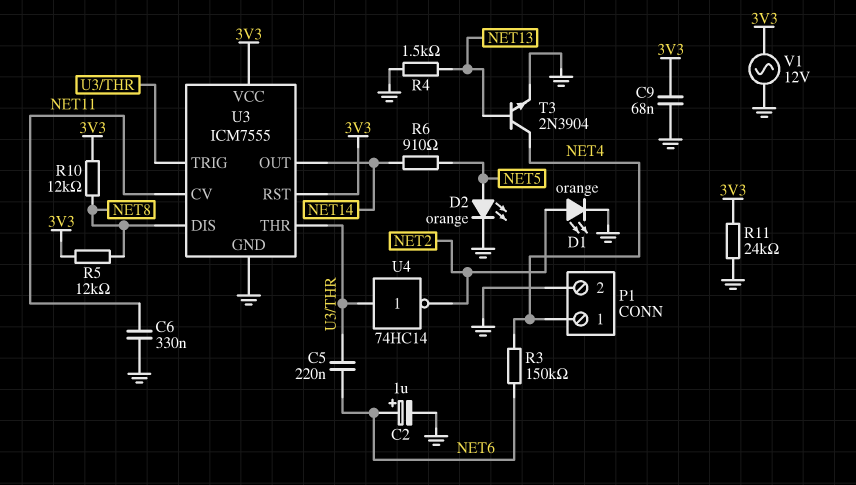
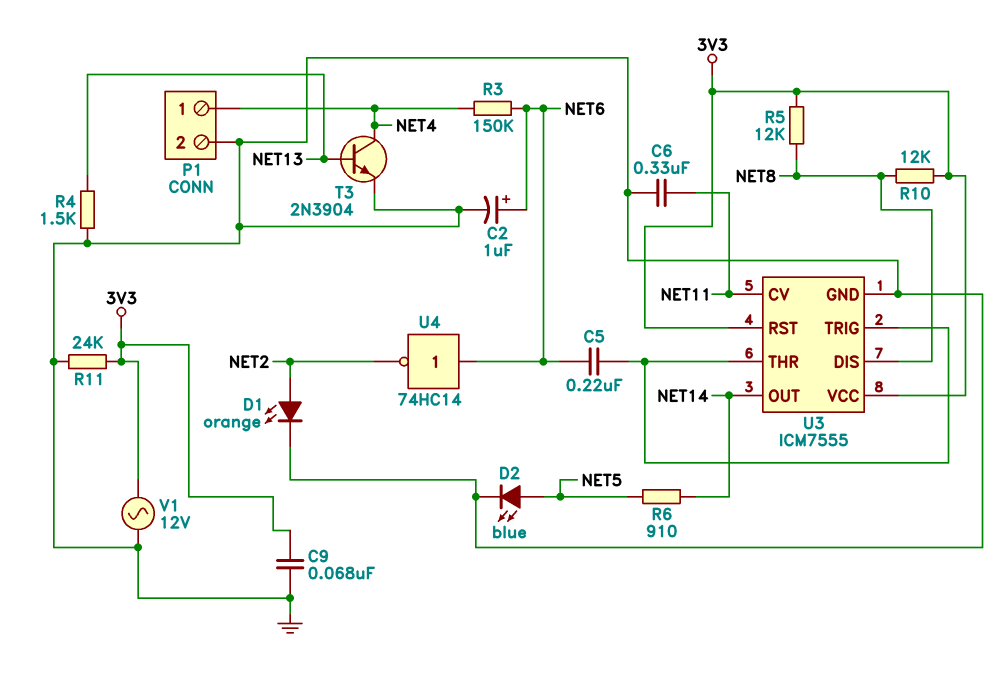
D2: LED orange (A NET5, K GND) -> LED blue (A NET5, K GND)
U4: NOT 74HC14 (in U3/THR, out NET2) -> NOT 74HC14 (in NET6, out NET2)

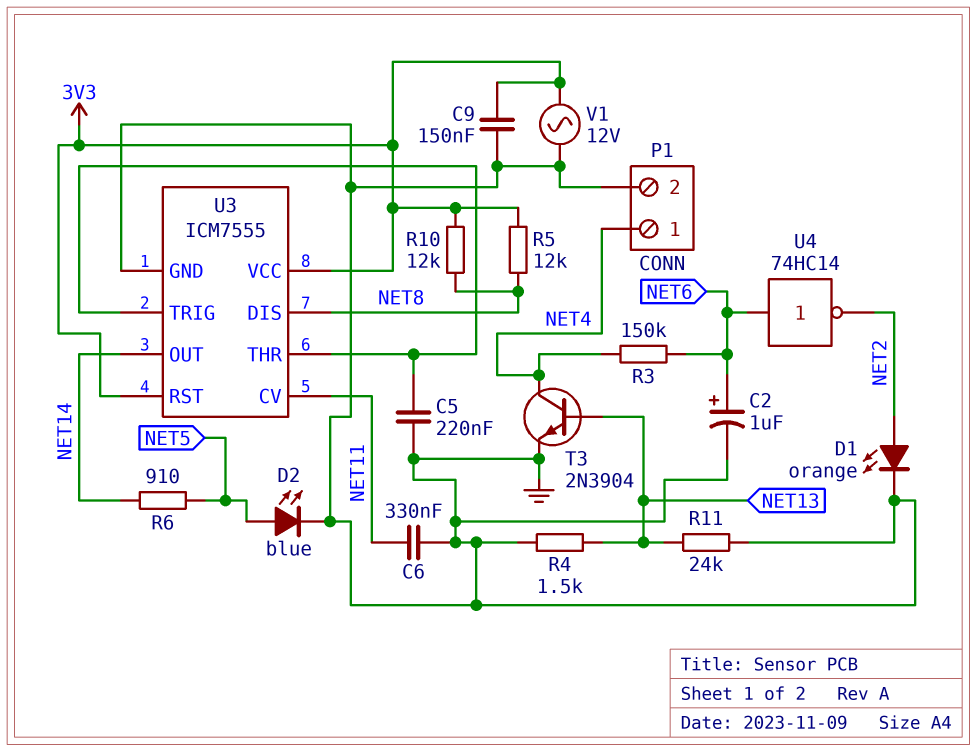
C5: 220nF (NET6, U3/THR) -> 220nF (GND, U3/THR)
C9: 68nF (3V3, GND) -> 150nF (3V3, GND)
R11: 24k (3V3, GND) -> 24k (GND, NET13)

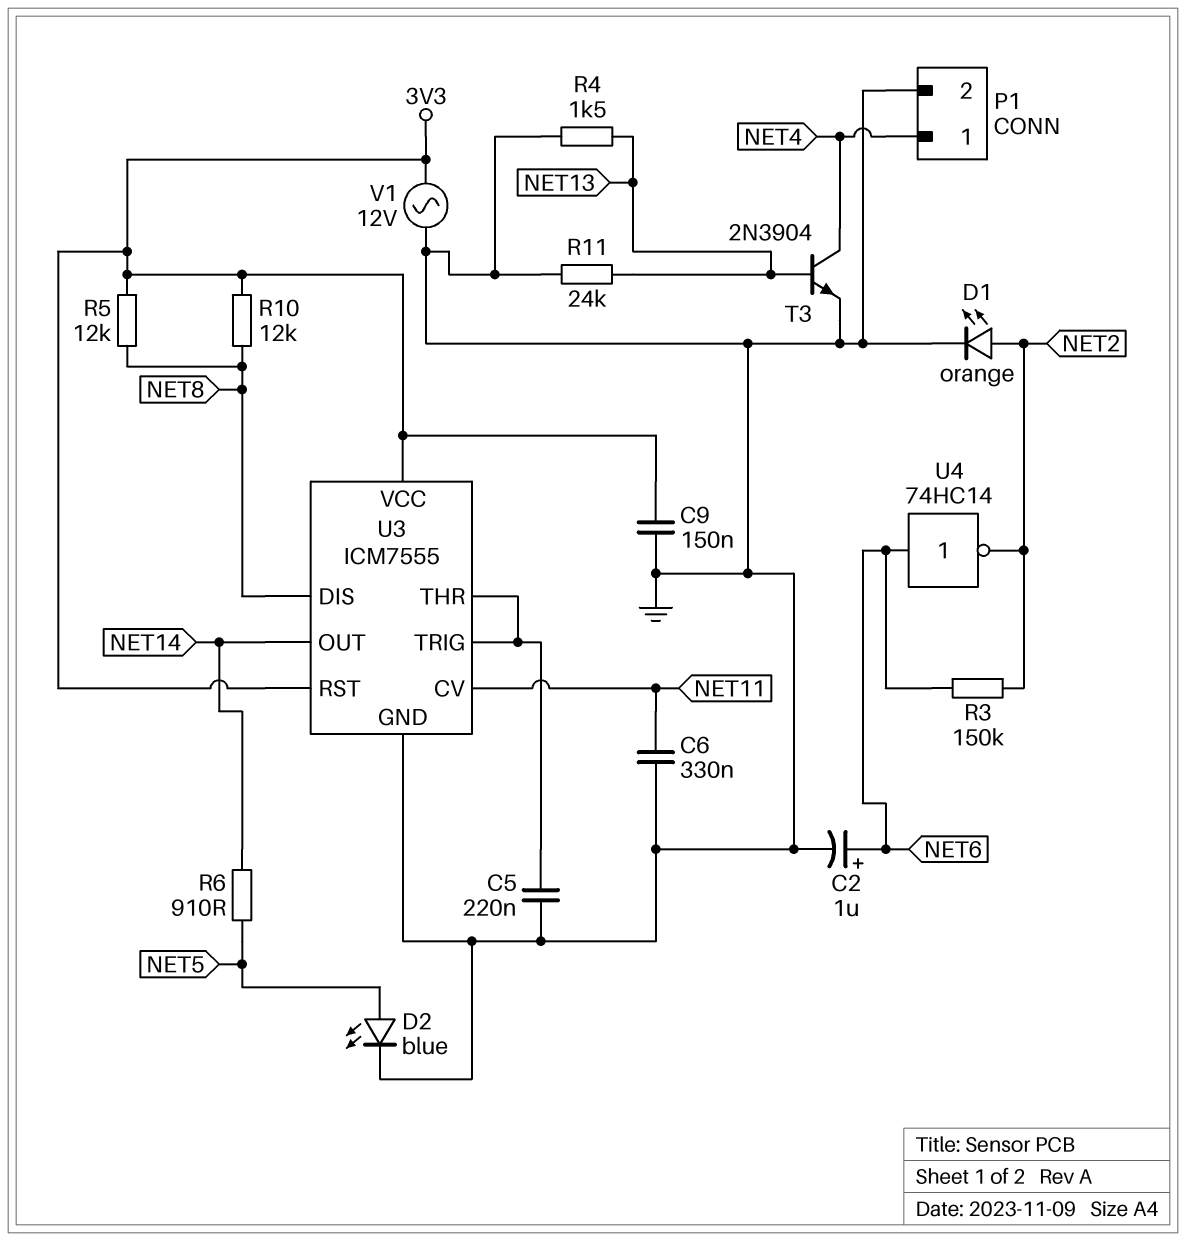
R3: 150k (NET4, NET6) -> 150k (NET2, NET6)

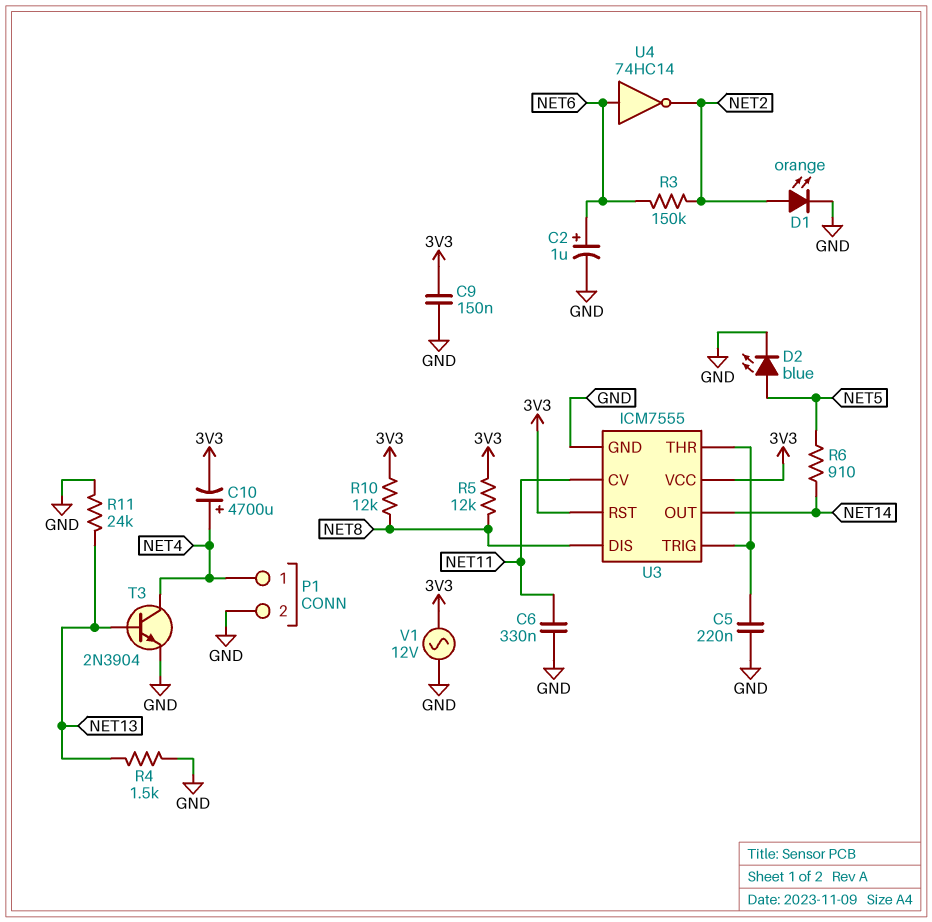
C10: none -> 4700uF (plus NET4, minus 3V3)

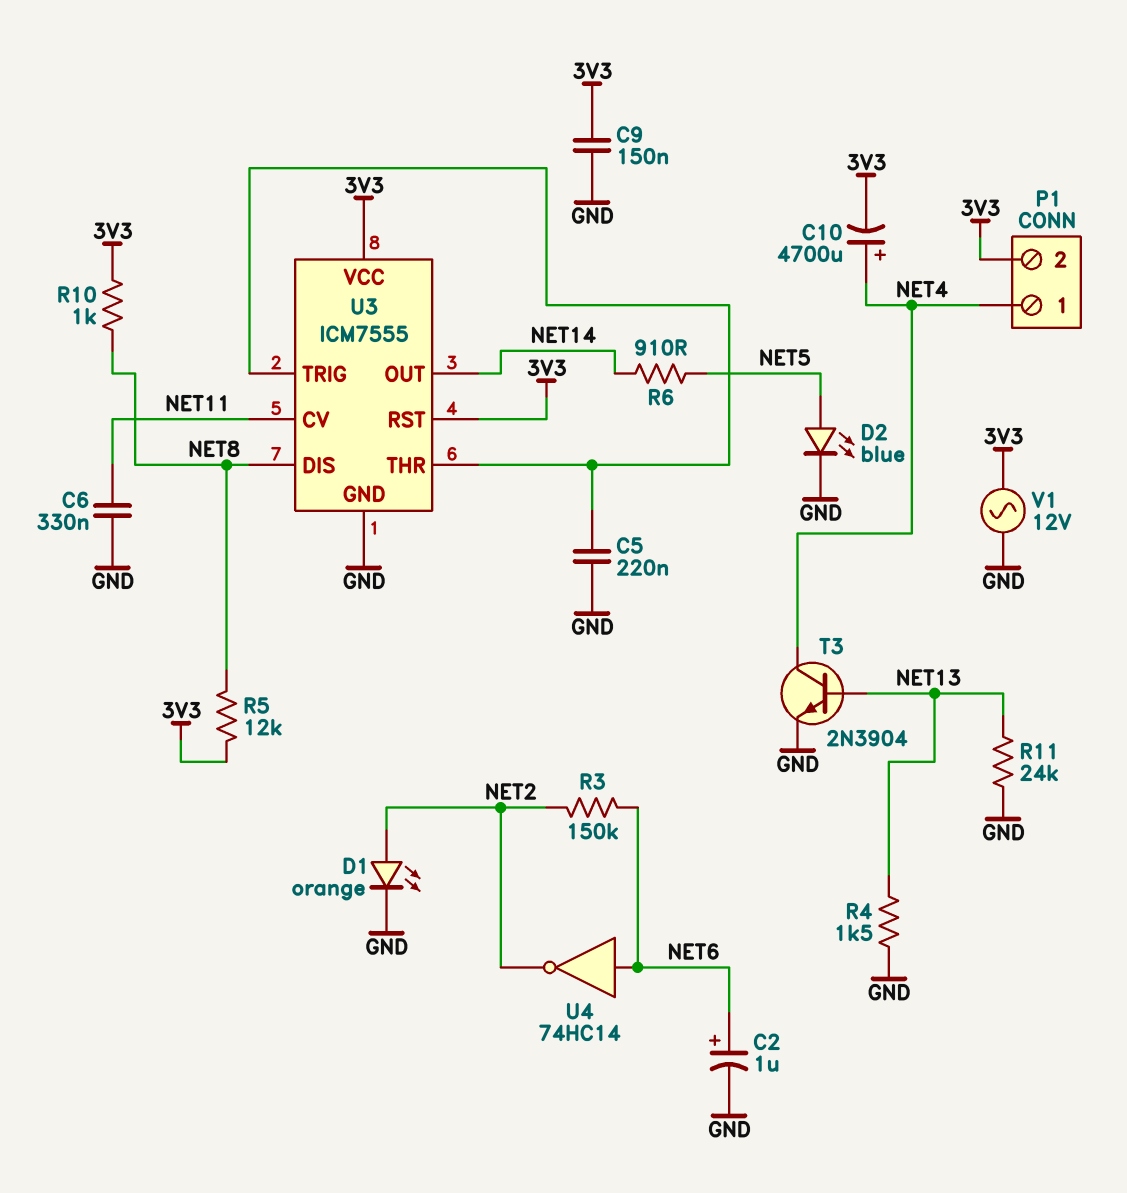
P1 pin 2: GND -> 3V3
R10: 12k (3V3, NET8) -> 1k (3V3, NET8)

